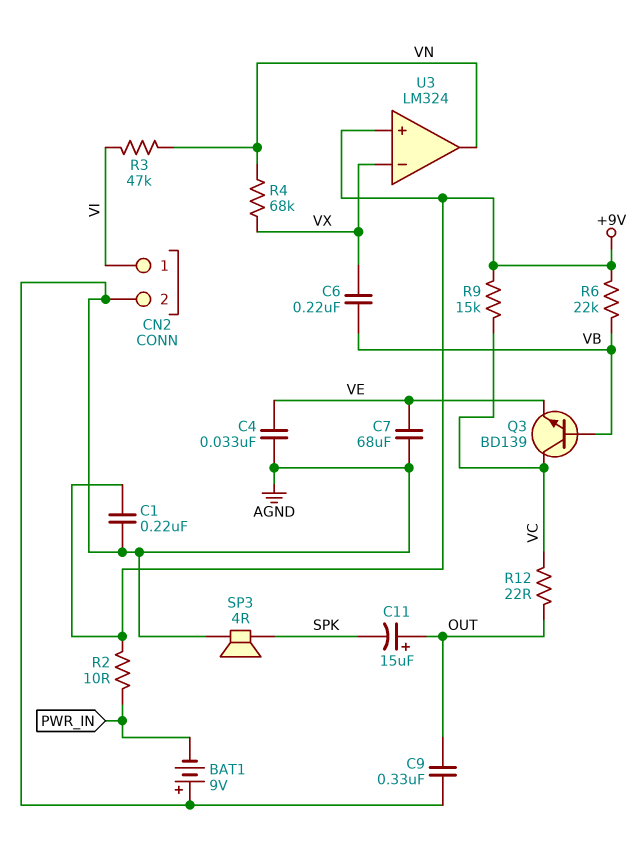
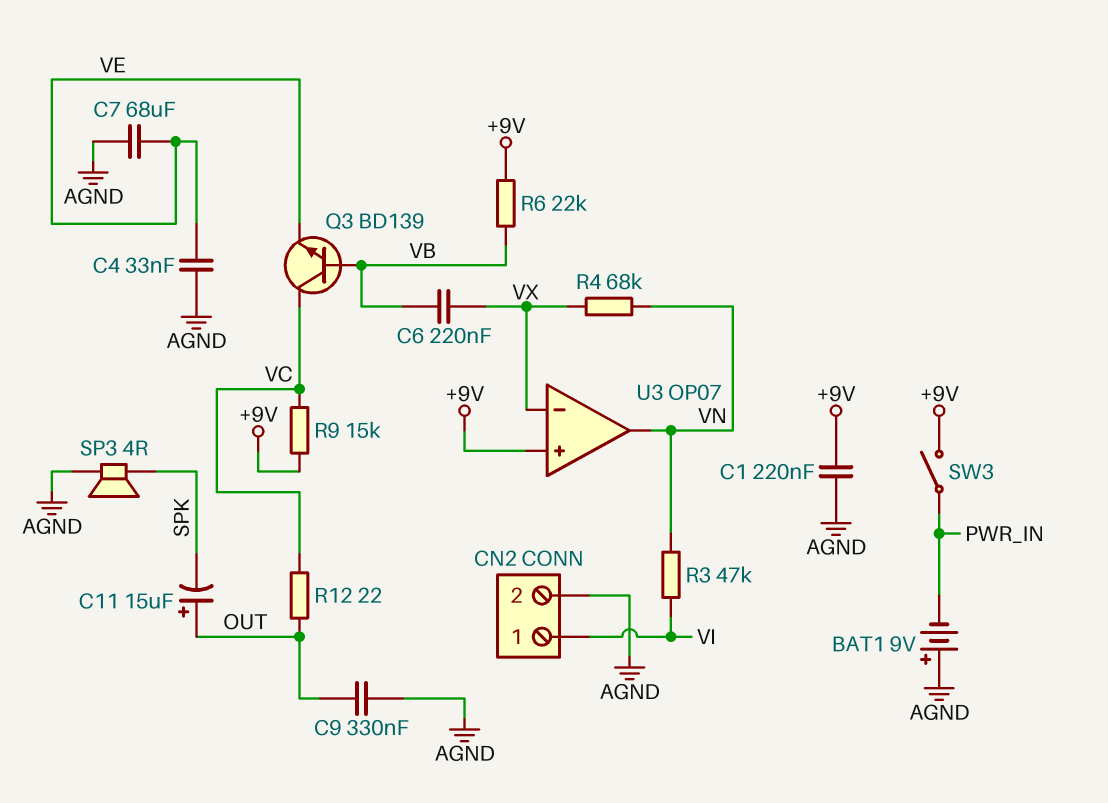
R2: 10 (+9V, PWR_IN) -> none
SW3: none -> switch (+9V, PWR_IN)
U3: LM324 -> OP07

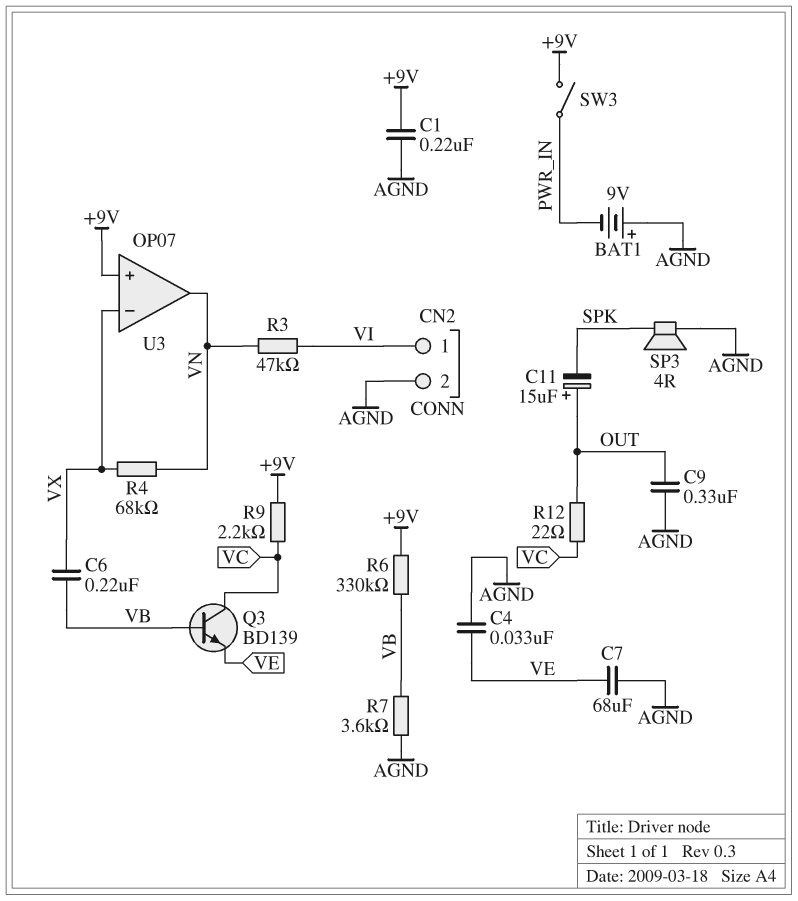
R6: 22k (+9V, VB) -> 330k (+9V, VB)
R7: none -> 3.6k (AGND, VB)
R9: 15k (+9V, VC) -> 2.2k (+9V, VC)

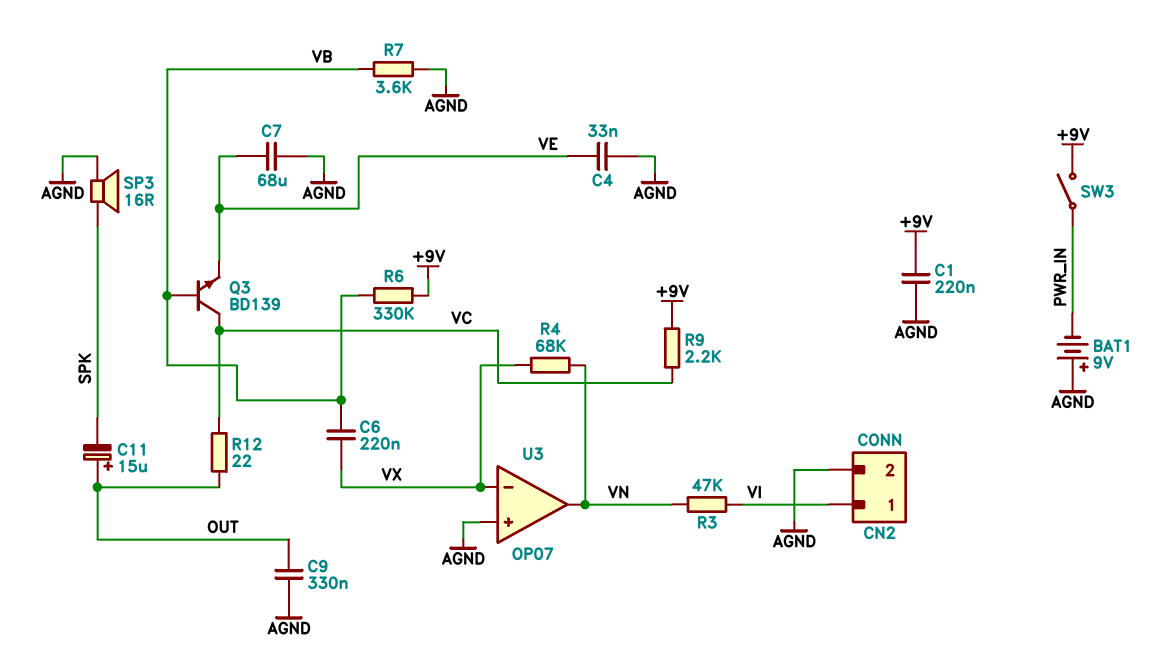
SP3: speaker 4R (AGND, SPK) -> speaker 16R (AGND, SPK)
U3 pin in+: +9V -> AGND

